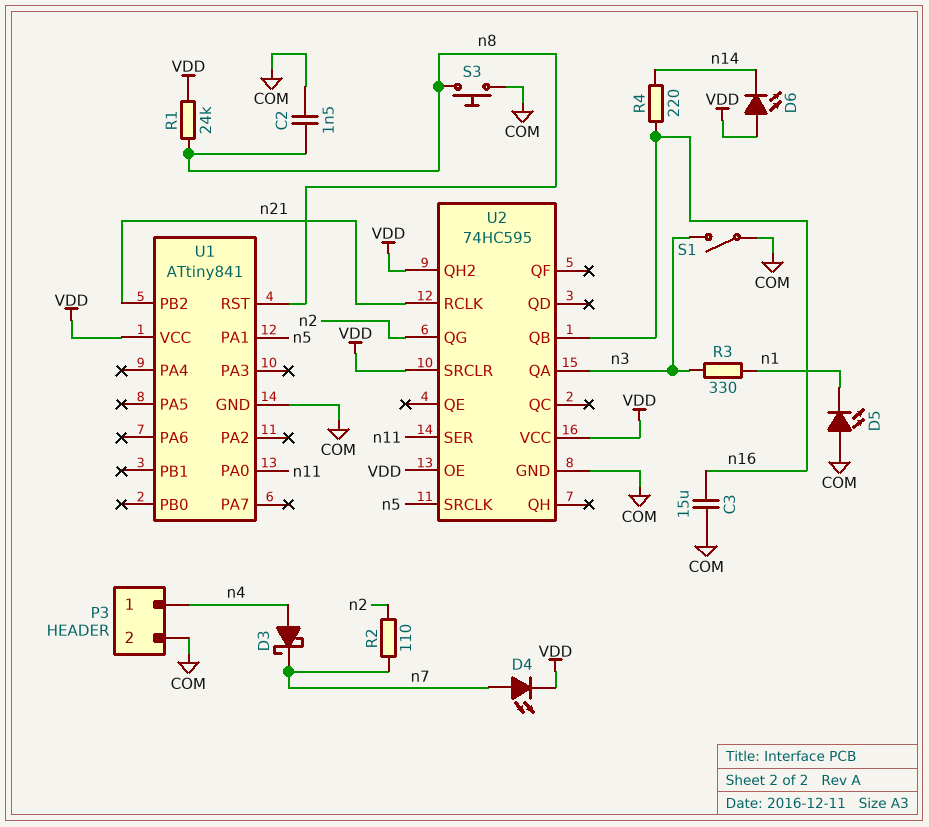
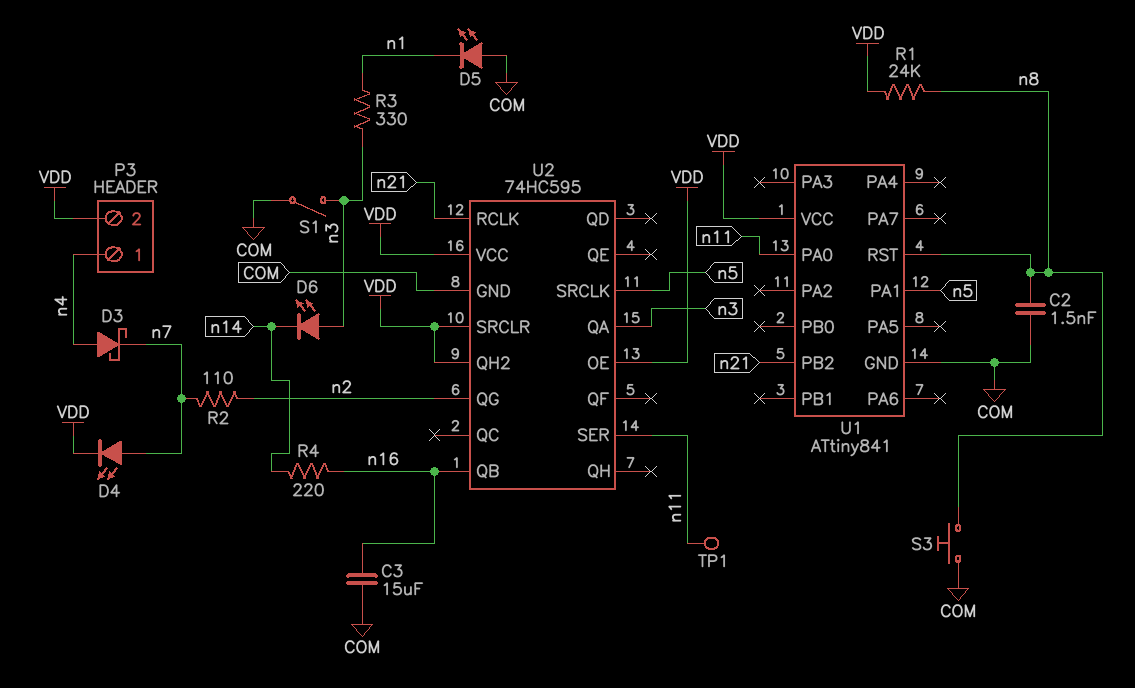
D6: LED (A VDD, K n14) -> LED (A n3, K n14)
P3 pin 2: COM -> VDD
TP1: none -> test point (n11)

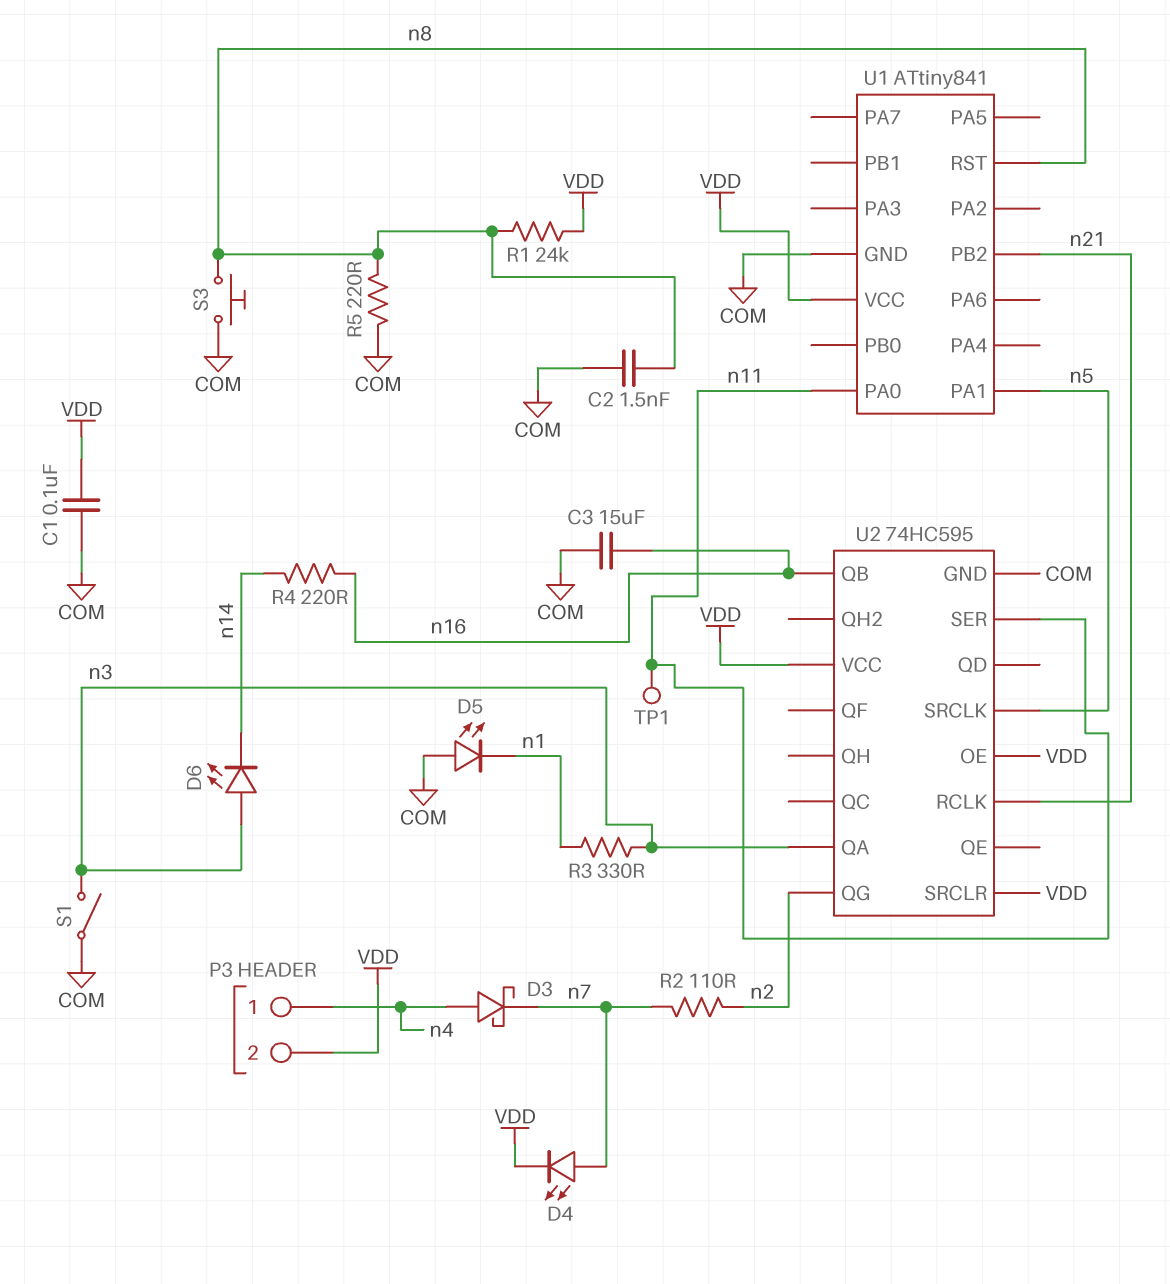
C1: none -> 100nF (COM, VDD)
R5: none -> 220 (COM, n8)
U2 pin QH2: VDD -> none

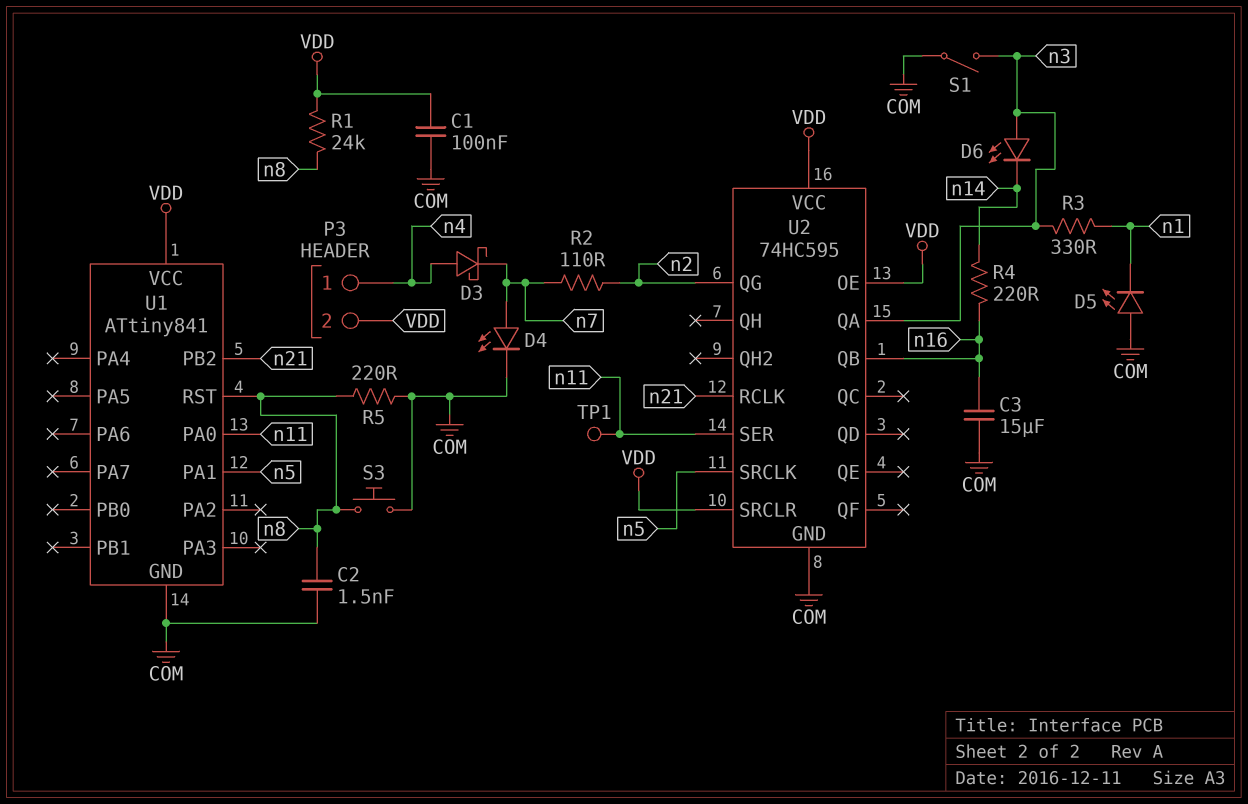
D4: LED (A n7, K VDD) -> LED (A n7, K COM)

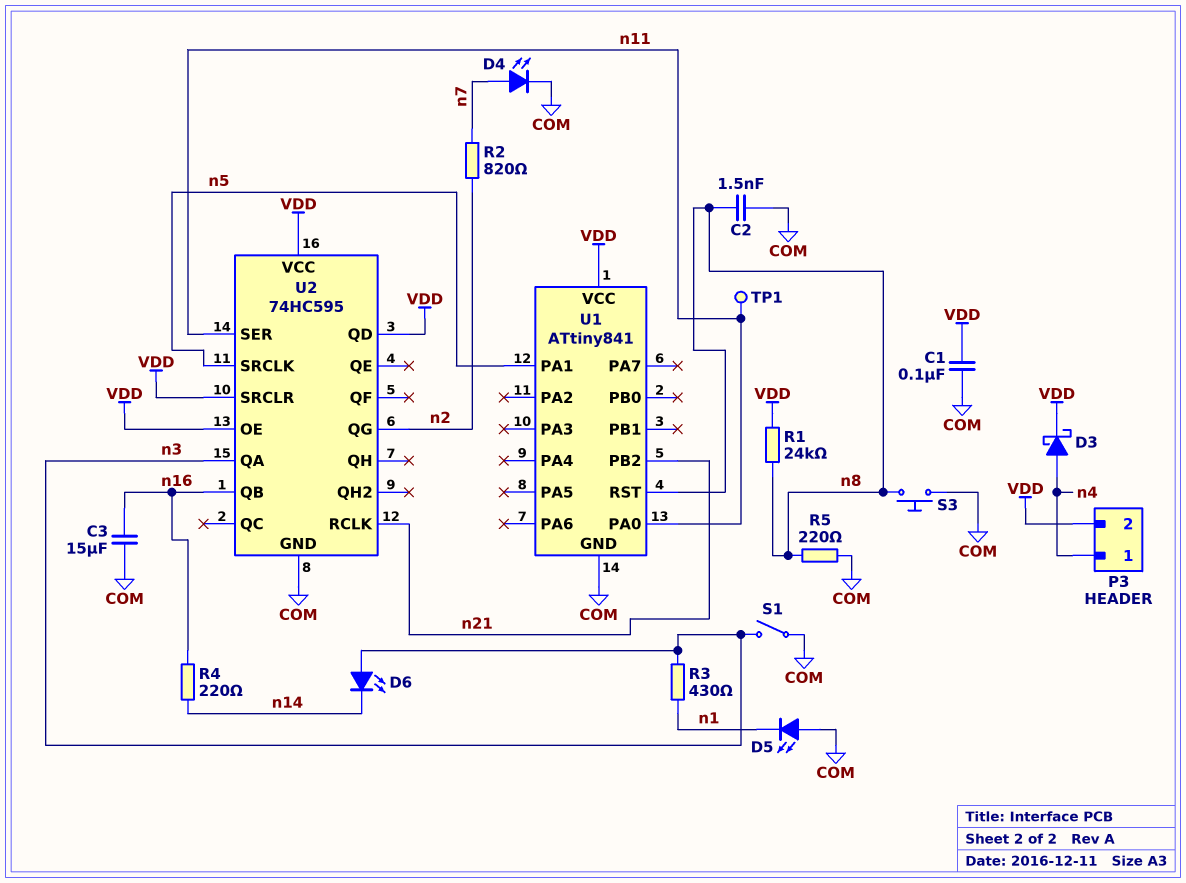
D3: schottky (A n4, K n7) -> schottky (A n4, K VDD)
R2: 110 (n2, n7) -> 820 (n2, n7)
R3: 330 (n1, n3) -> 430 (n1, n3)
U2 pin QD: none -> VDD

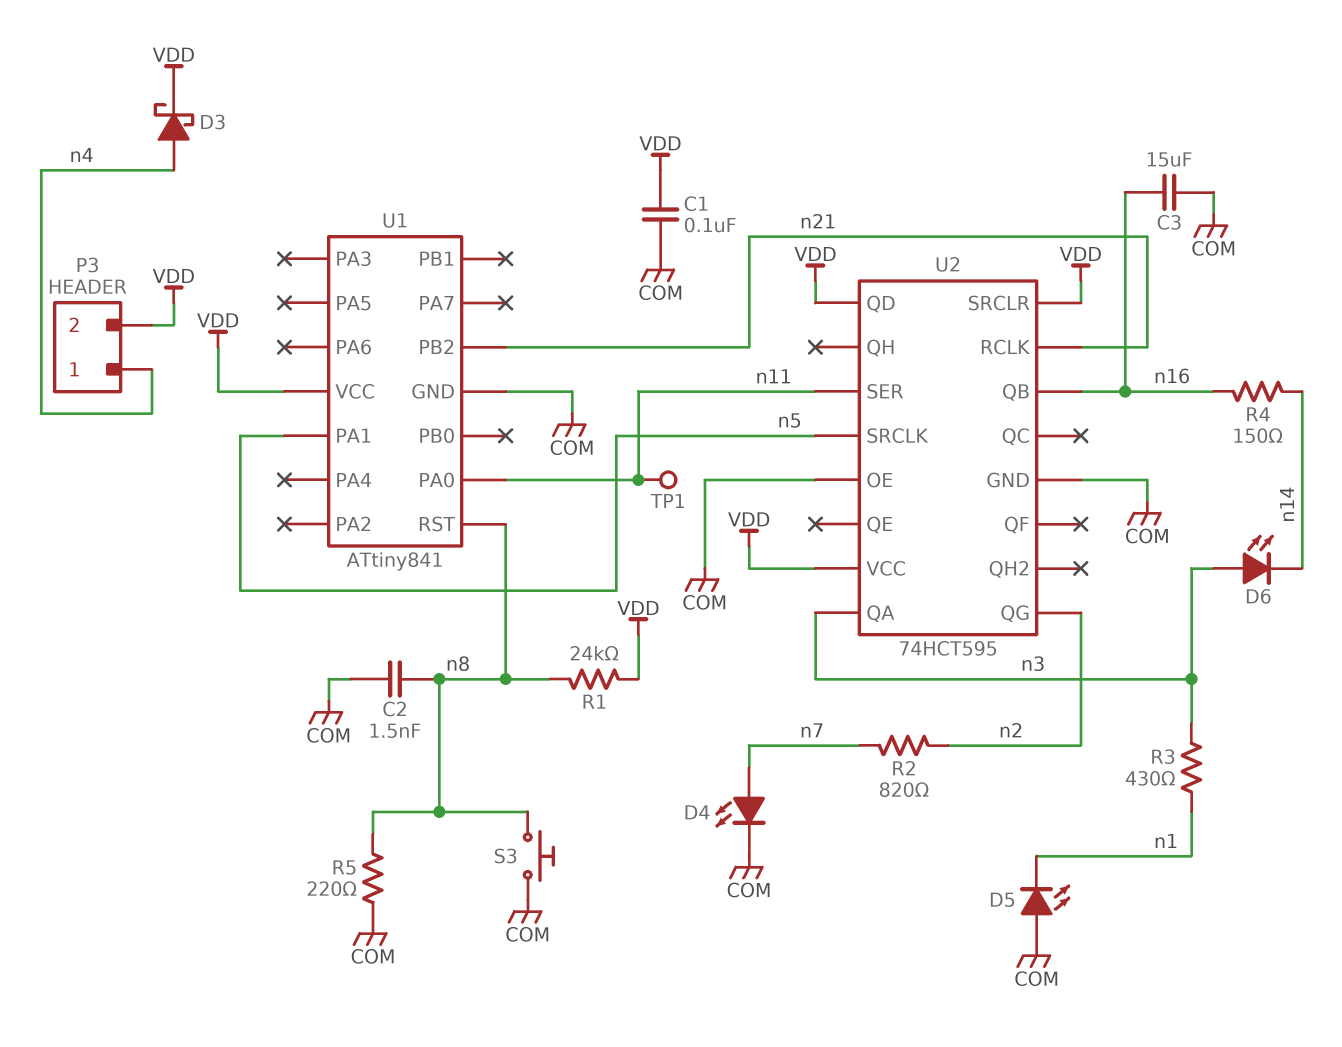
R4: 220 (n14, n16) -> 150 (n14, n16)
S1: switch (COM, n3) -> none
U2: 74HC595 -> 74HCT595
U2 pin OE: VDD -> COM

